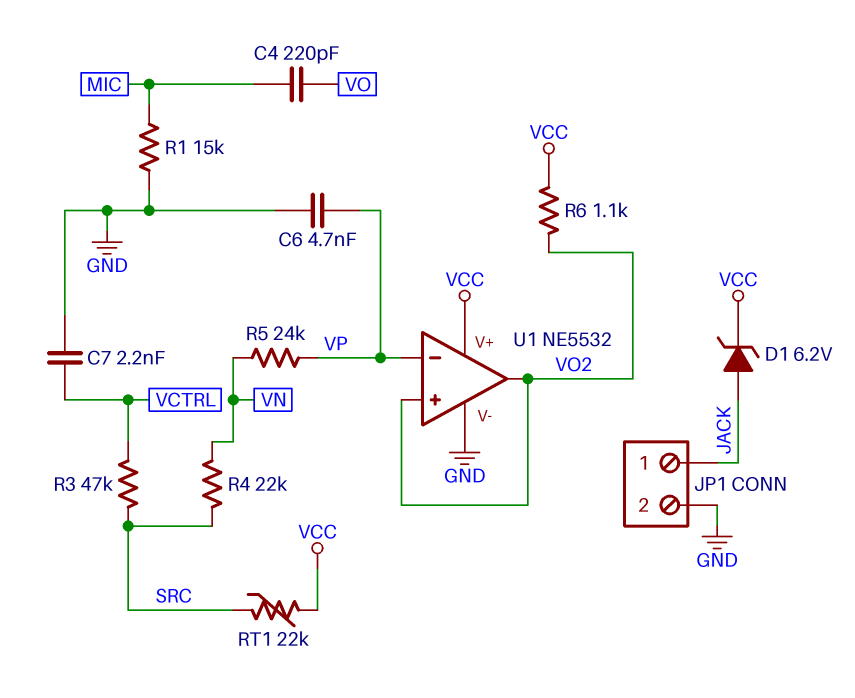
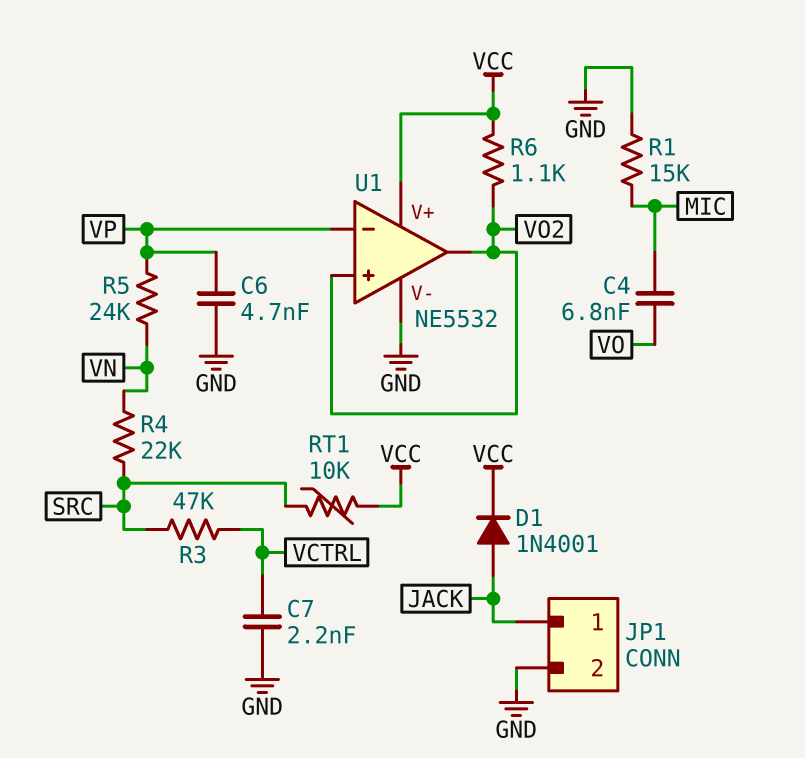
C4: 220pF (MIC, VO) -> 6.8nF (MIC, VO)
D1: zener 6.2V (A JACK, K VCC) -> diode 1N4001 (A JACK, K VCC)
RT1: 22k (SRC, VCC) -> 10k (SRC, VCC)

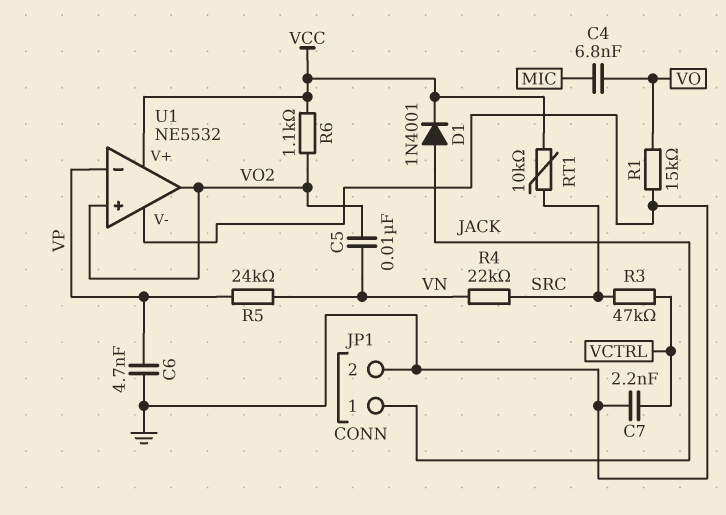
C5: none -> 10nF (VN, VO2)
R1: 15k (GND, MIC) -> 15k (GND, VO)

